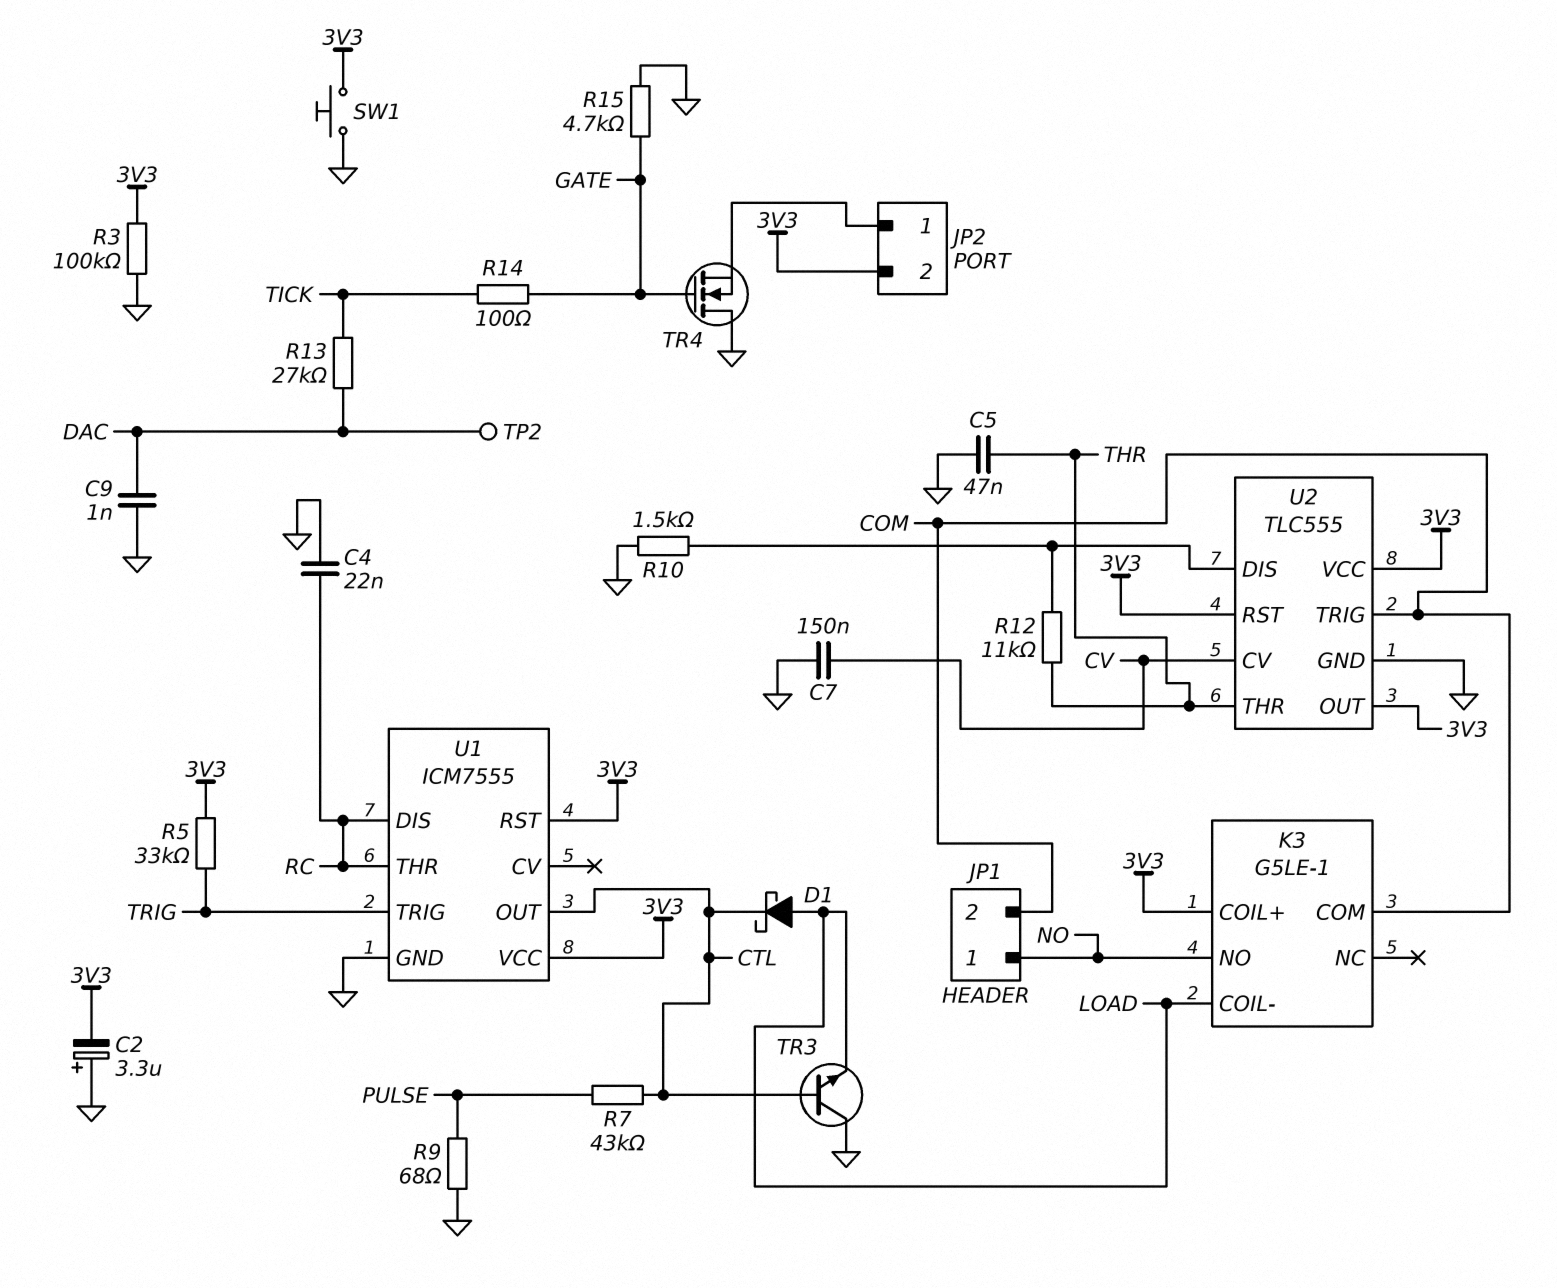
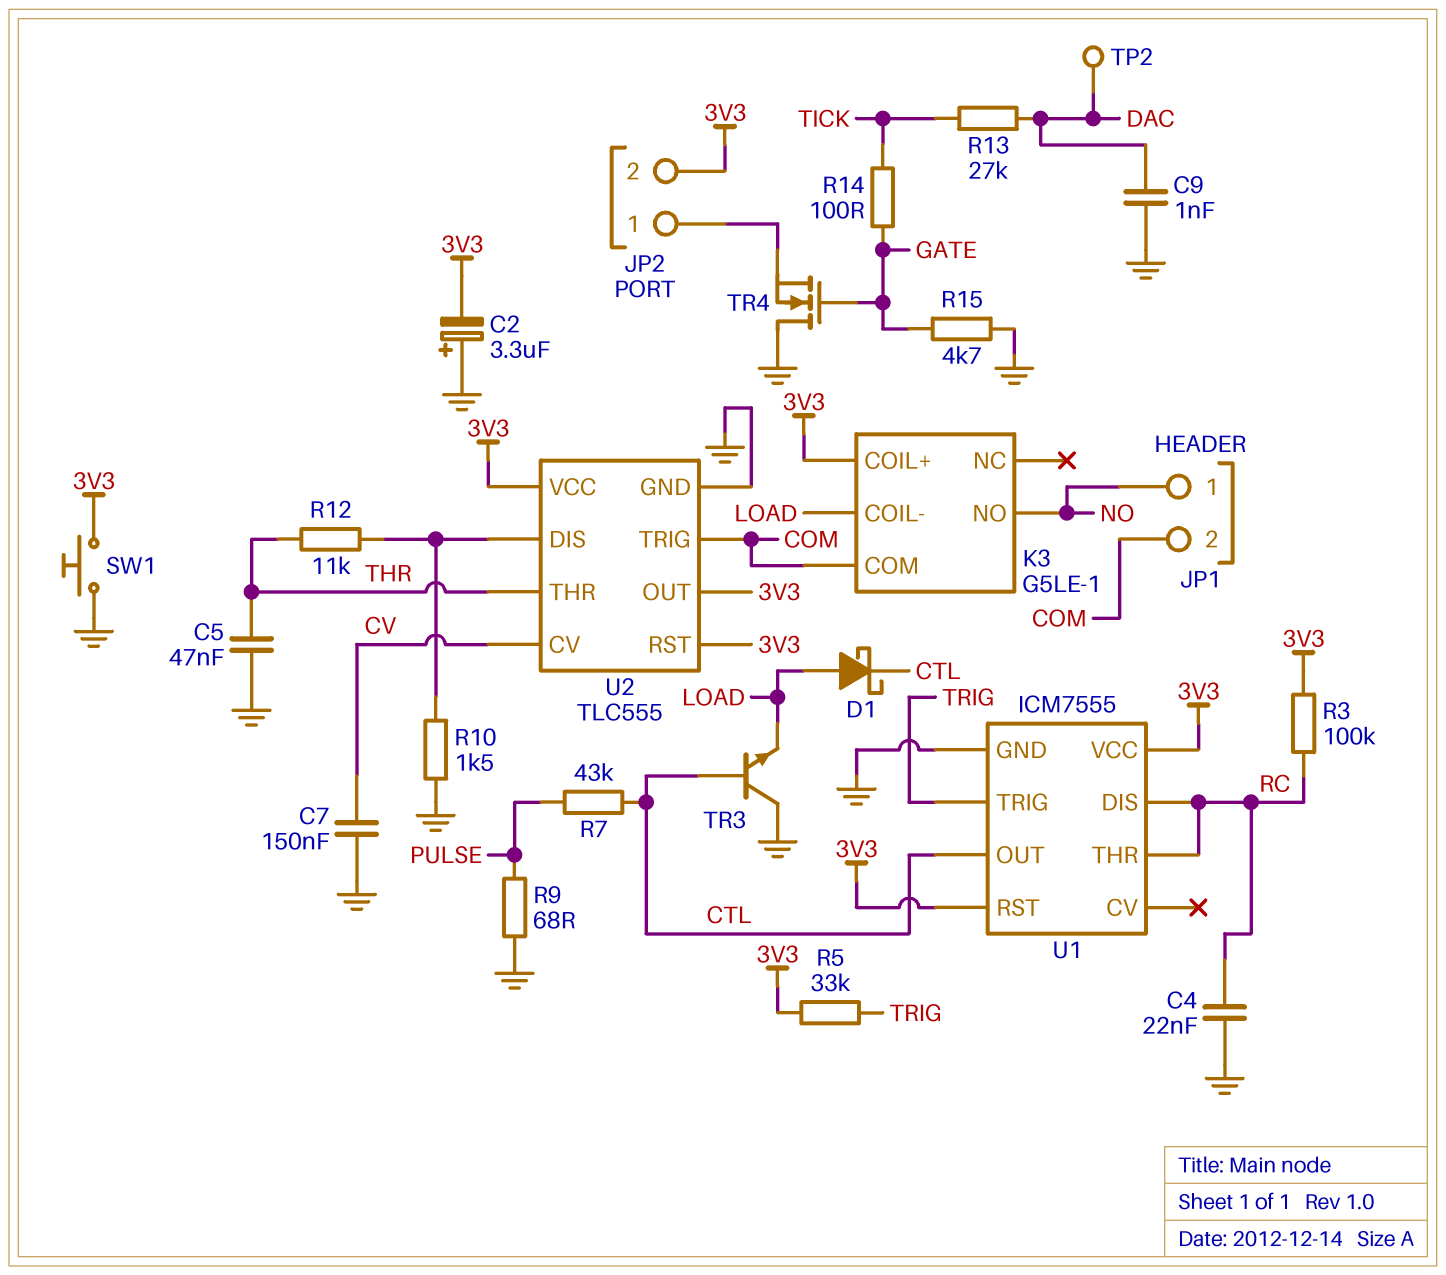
R3: 100k (3V3, GND) -> 100k (3V3, RC)

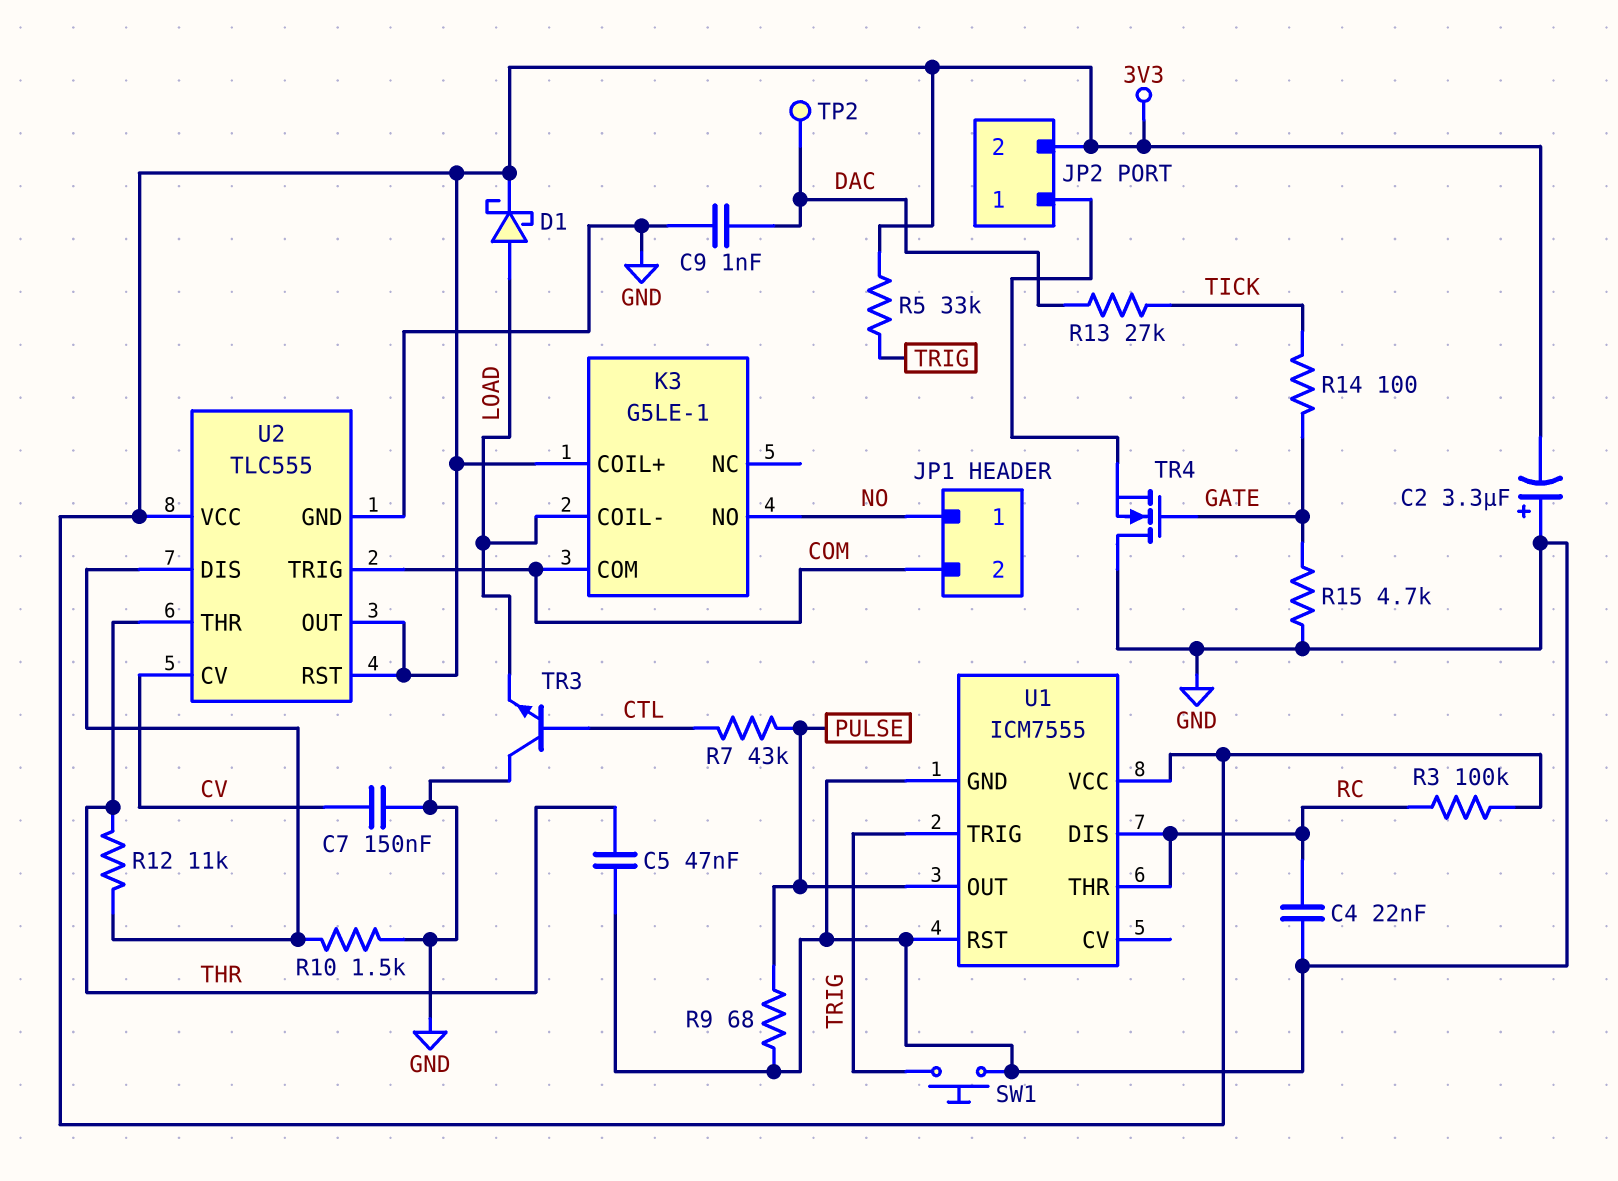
D1: schottky (A LOAD, K CTL) -> schottky (A LOAD, K 3V3)
SW1: button (3V3, GND) -> button (GND, TRIG)
U1 pin OUT: CTL -> PULSE
U1 pin RST: 3V3 -> GND

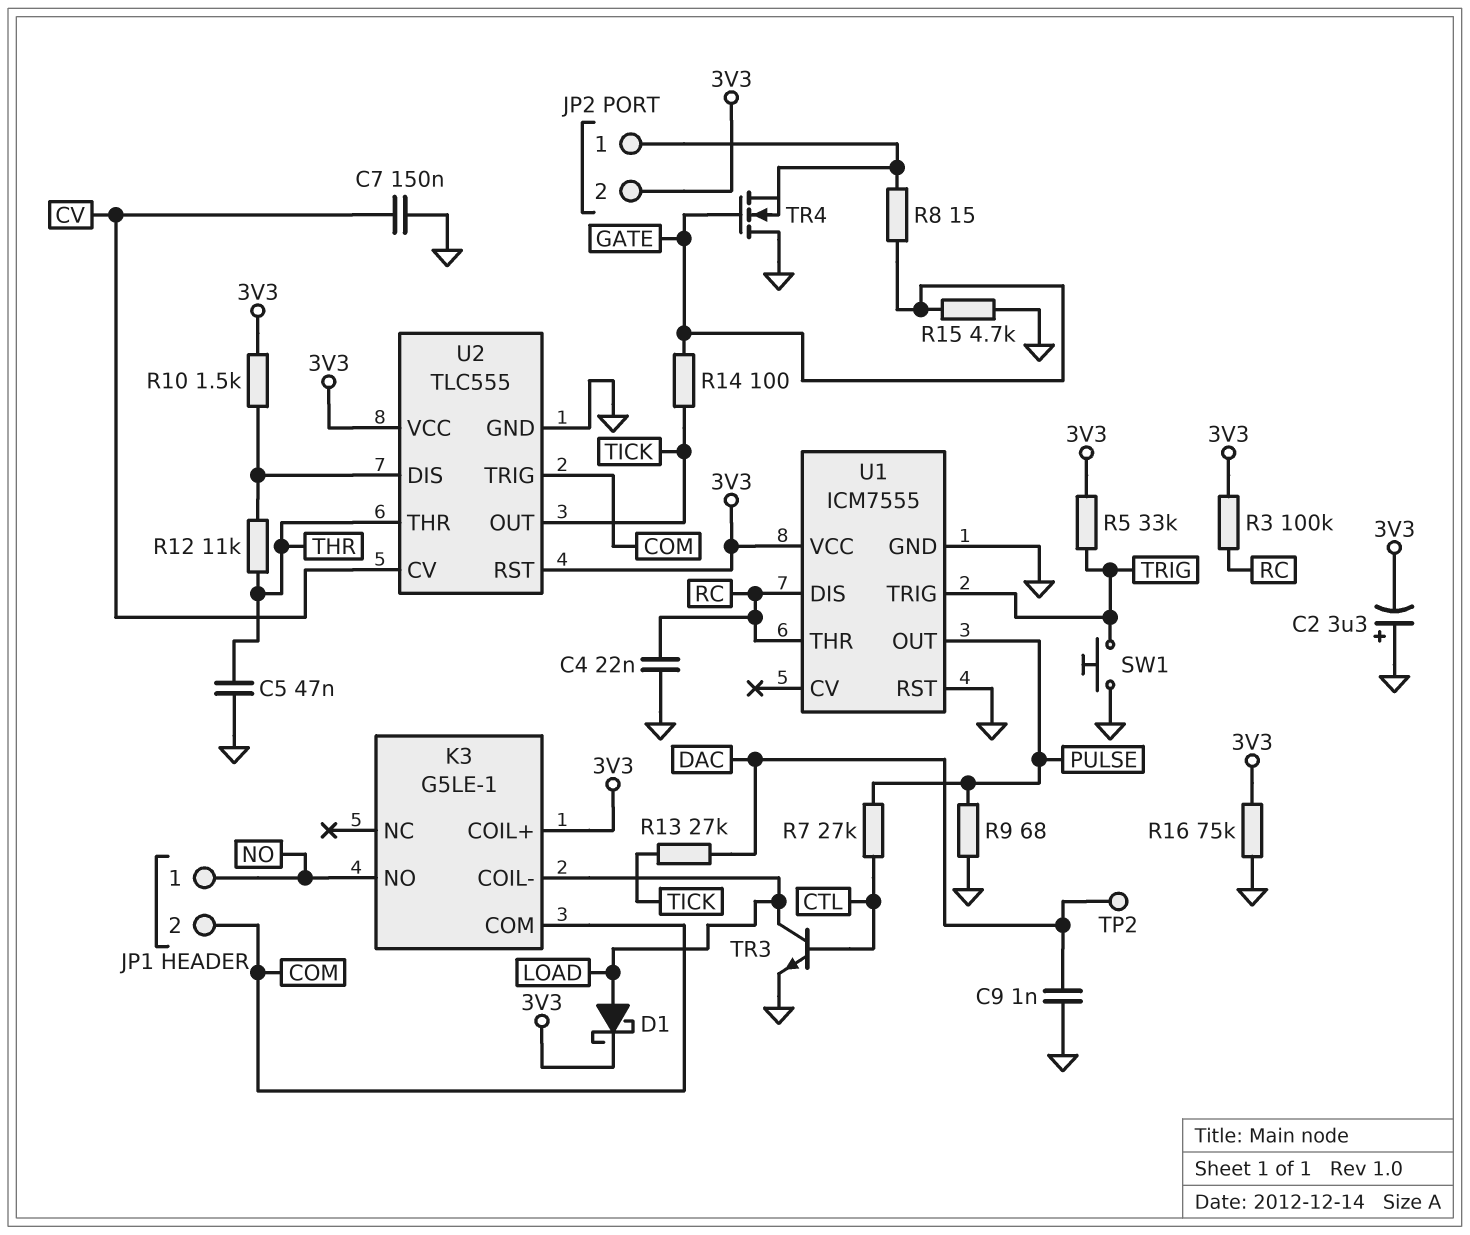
R7: 43k (CTL, PULSE) -> 27k (CTL, PULSE)
R8: none -> 15 (GATE, JP2/1)
R10: 1.5k (GND, U2/DIS) -> 1.5k (3V3, U2/DIS)
R16: none -> 75k (3V3, GND)
TR3: NPN (B CTL, C GND, E LOAD) -> NPN (B CTL, C LOAD, E GND)
U2 pin OUT: 3V3 -> TICK

